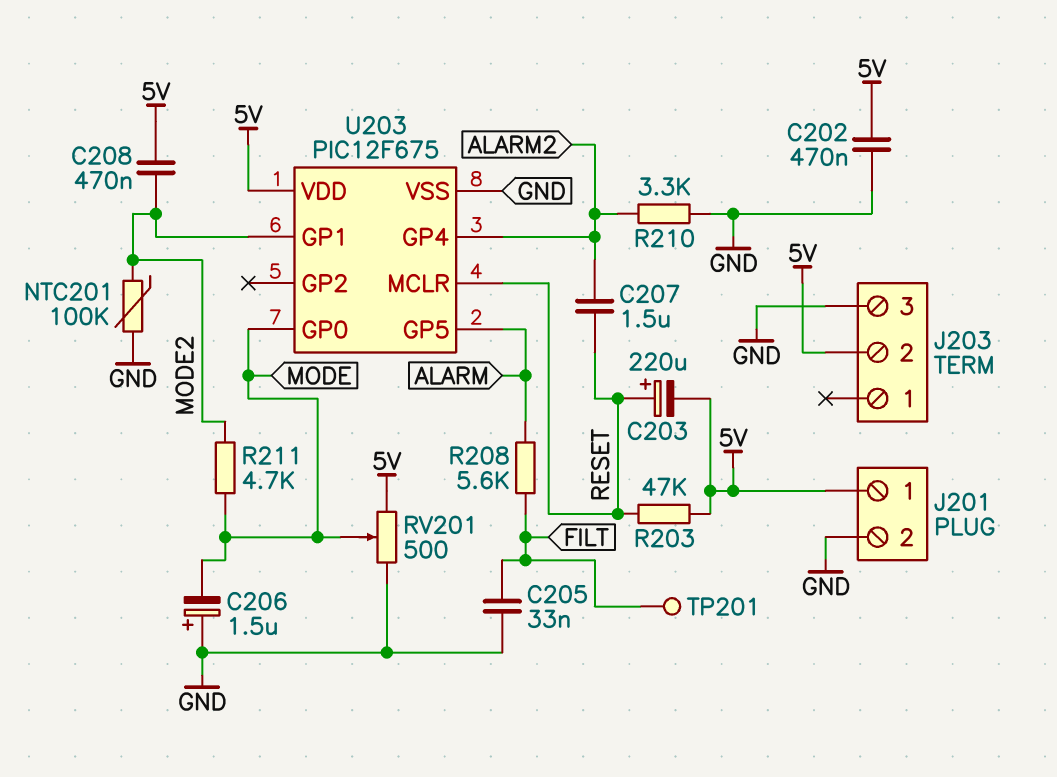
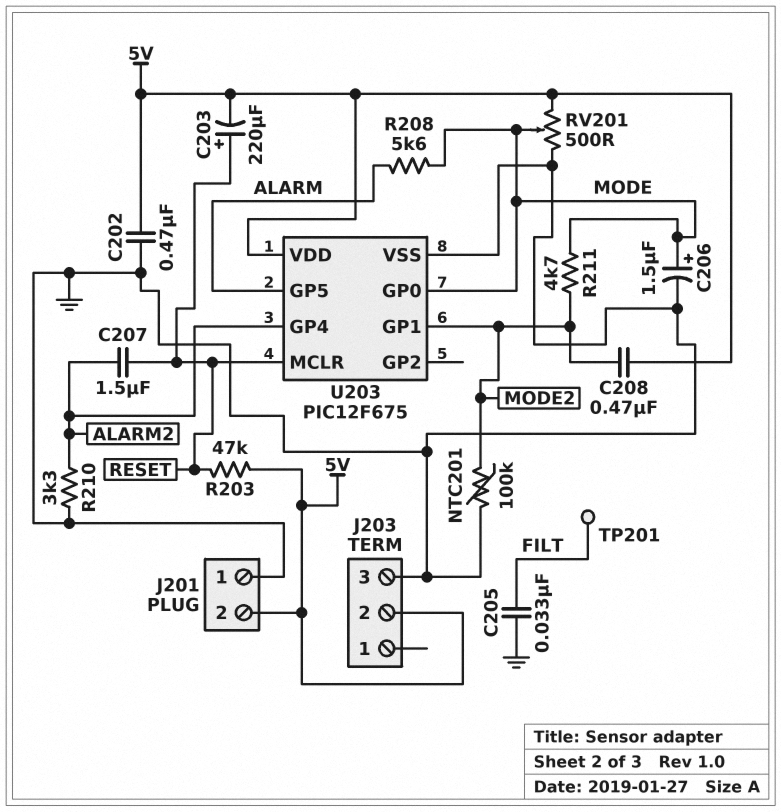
C206: 1.5uF (plus GND, minus MODE) -> 1.5uF (plus MODE, minus GND)
J201 pin 1: 5V -> GND
J201 pin 2: GND -> 5V
R208: 5.6k (ALARM, FILT) -> 5.6k (ALARM, MODE)

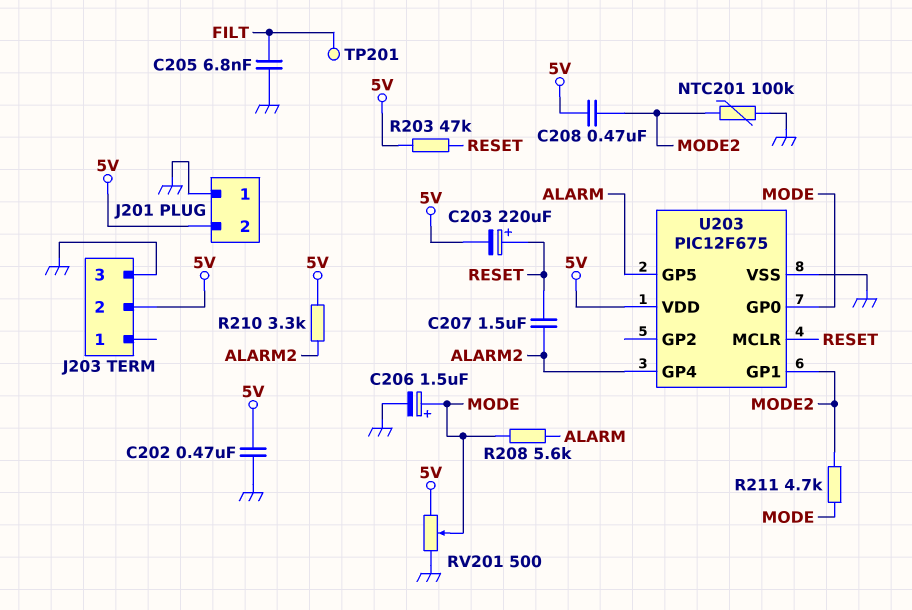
C205: 33nF (FILT, GND) -> 6.8nF (FILT, GND)
R210: 3.3k (ALARM2, GND) -> 3.3k (5V, ALARM2)

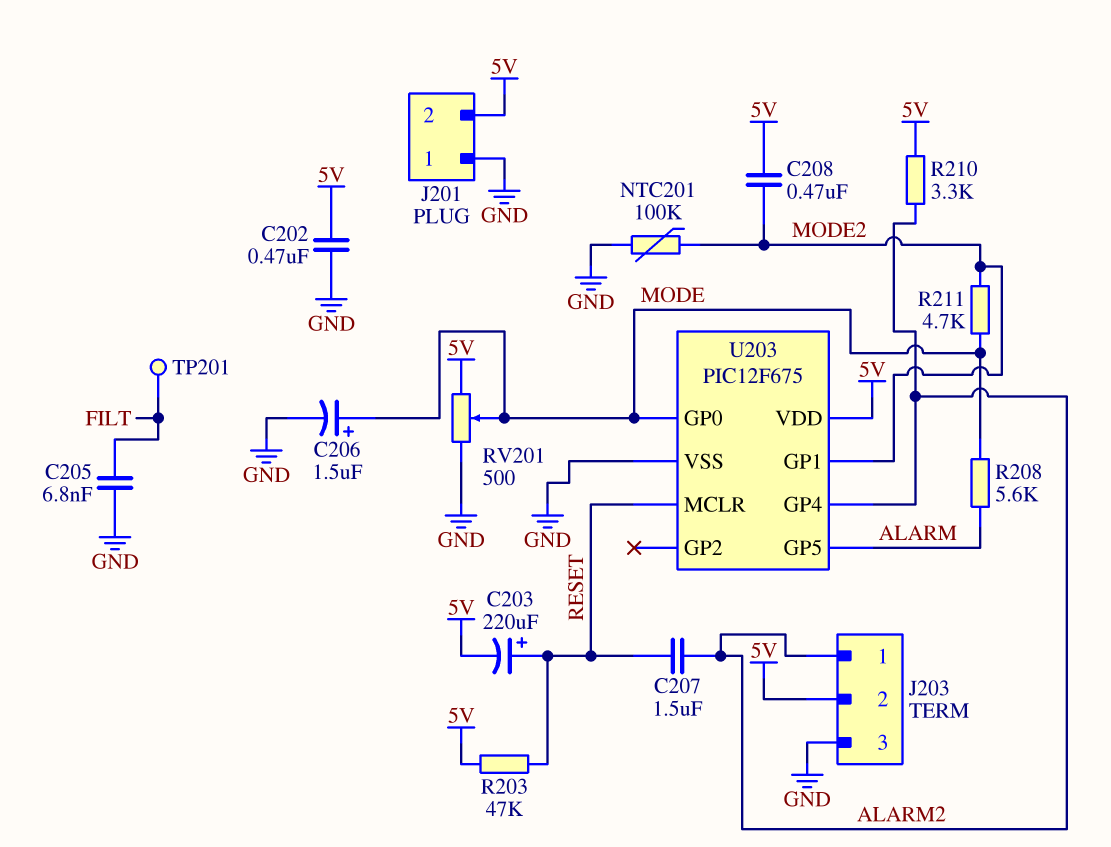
J203 pin 1: none -> ALARM2

